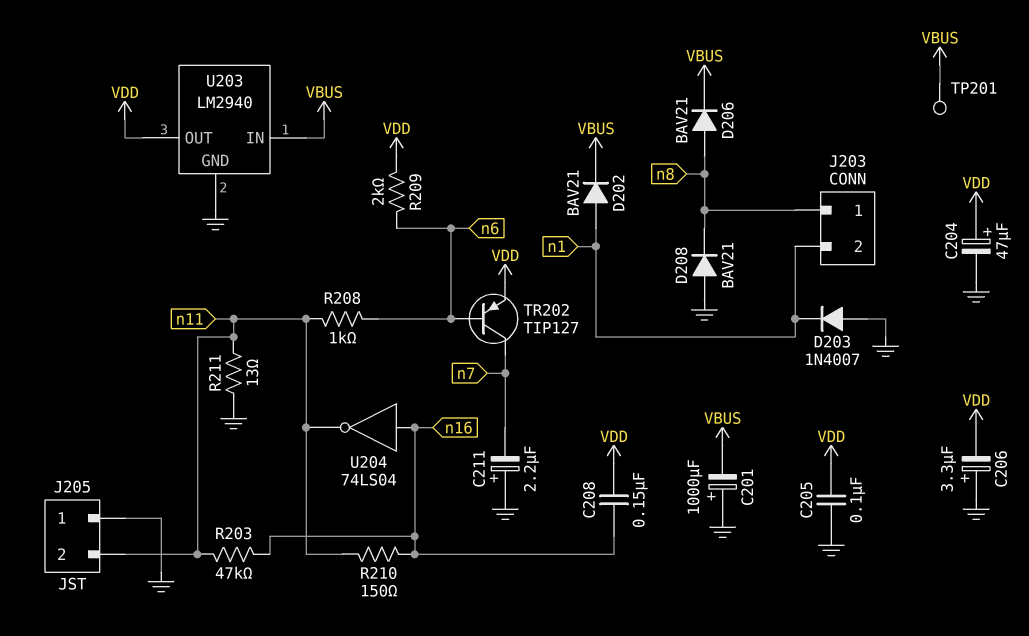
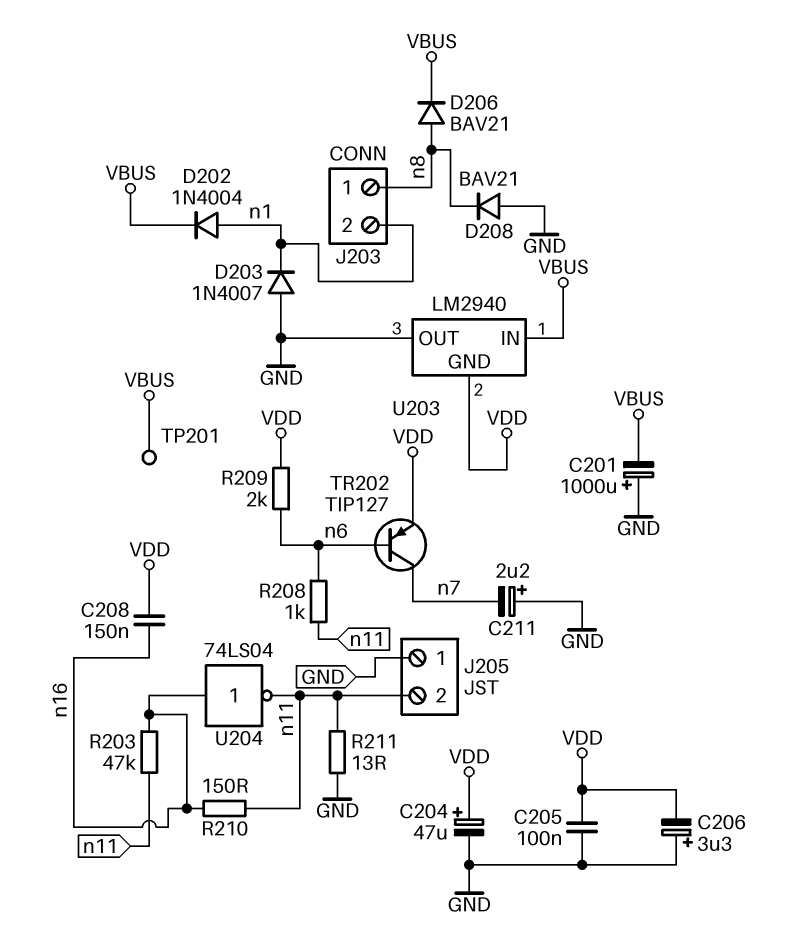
D202: diode BAV21 (A n1, K VBUS) -> diode 1N4004 (A n1, K VBUS)
U203 pin GND: GND -> VDD
U203 pin OUT: VDD -> GND

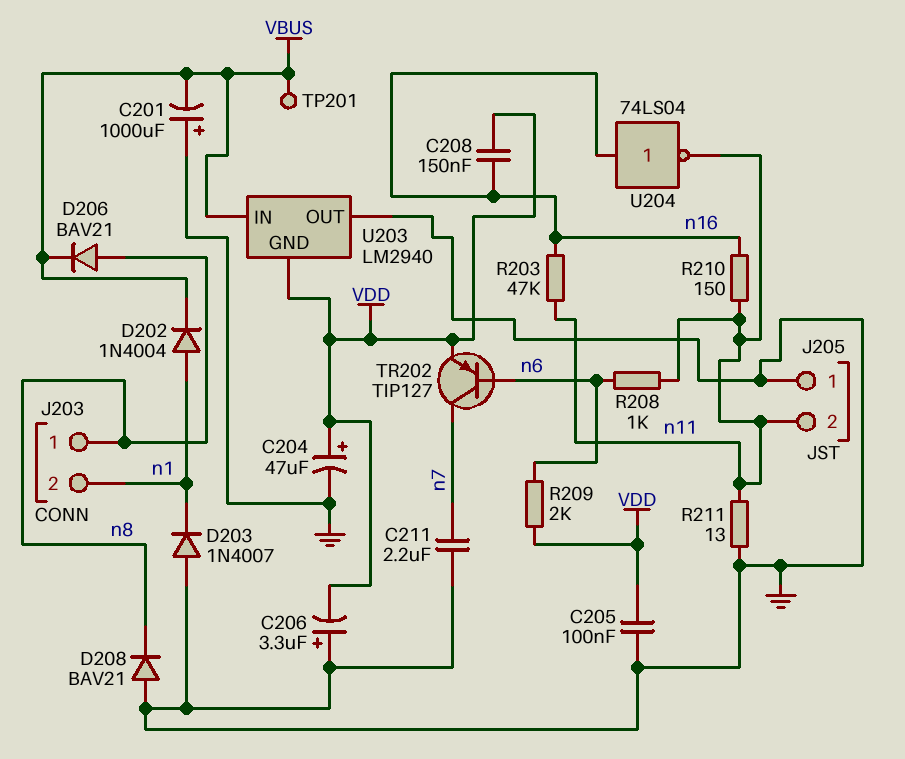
C211: 2.2uF (plus GND, minus n7) -> 2.2uF (GND, n7)

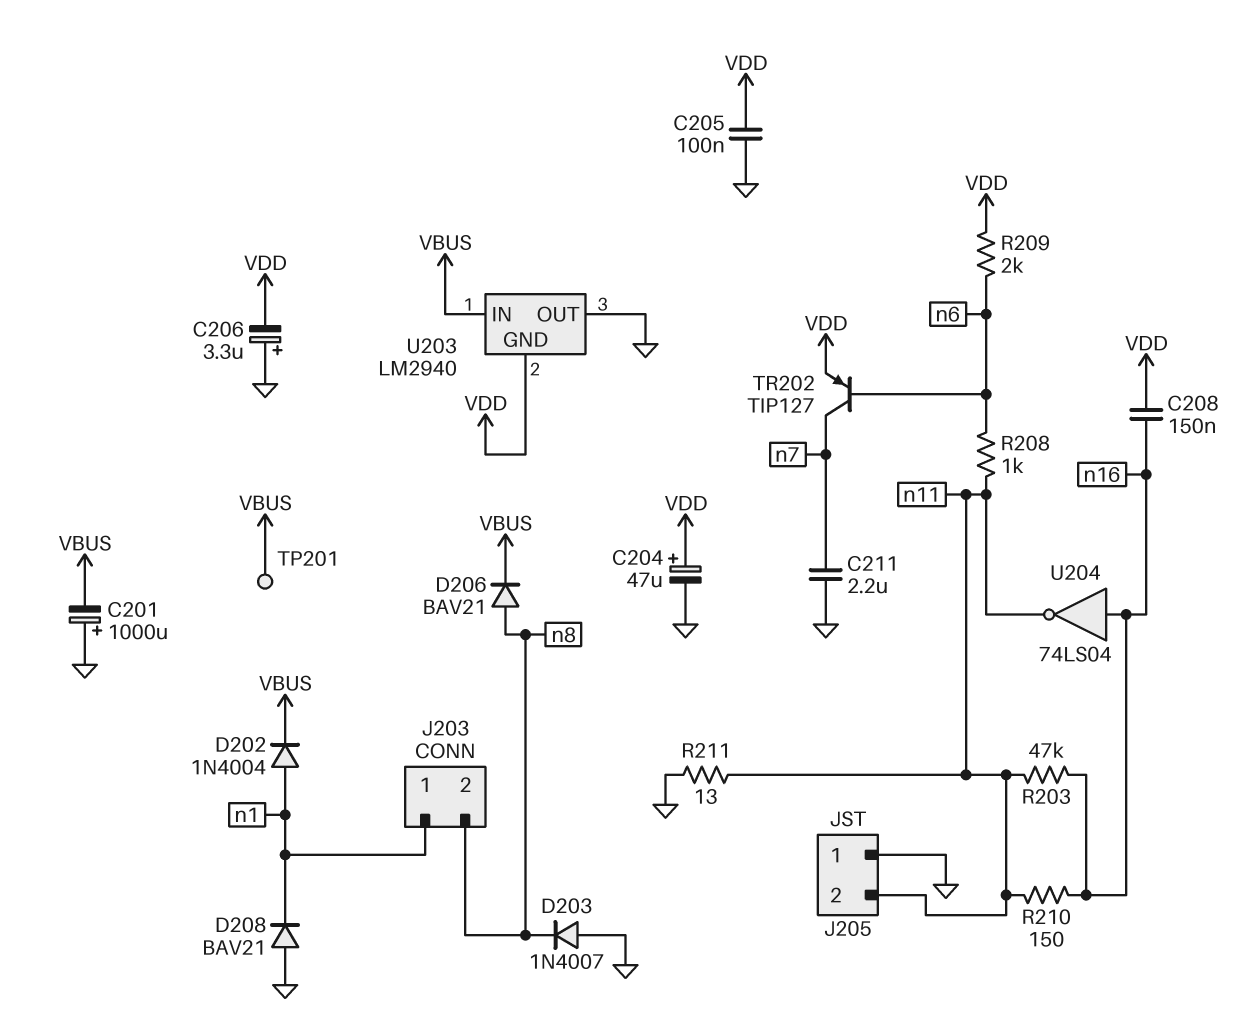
D203: diode 1N4007 (A GND, K n1) -> diode 1N4007 (A GND, K n8)
D208: diode BAV21 (A GND, K n8) -> diode BAV21 (A GND, K n1)
J203 pin 1: n8 -> n1
J203 pin 2: n1 -> n8

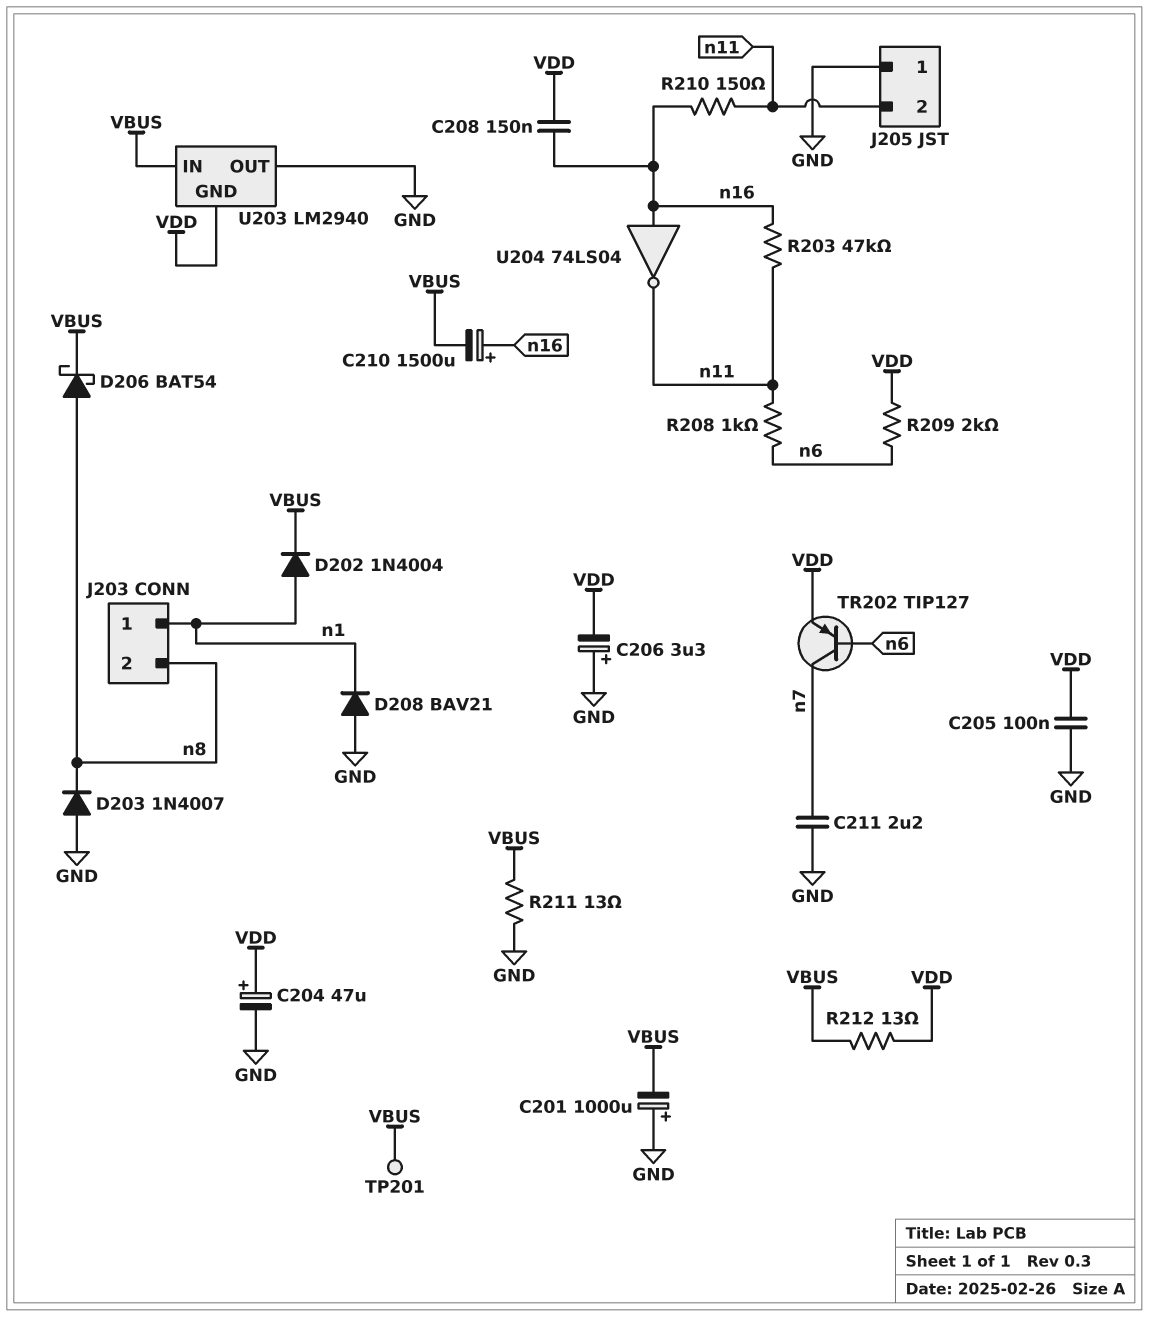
C210: none -> 1500uF (plus n16, minus VBUS)
D206: diode BAV21 (A n8, K VBUS) -> schottky BAT54 (A n8, K VBUS)
R211: 13 (GND, n11) -> 13 (GND, VBUS)
R212: none -> 13 (VBUS, VDD)

